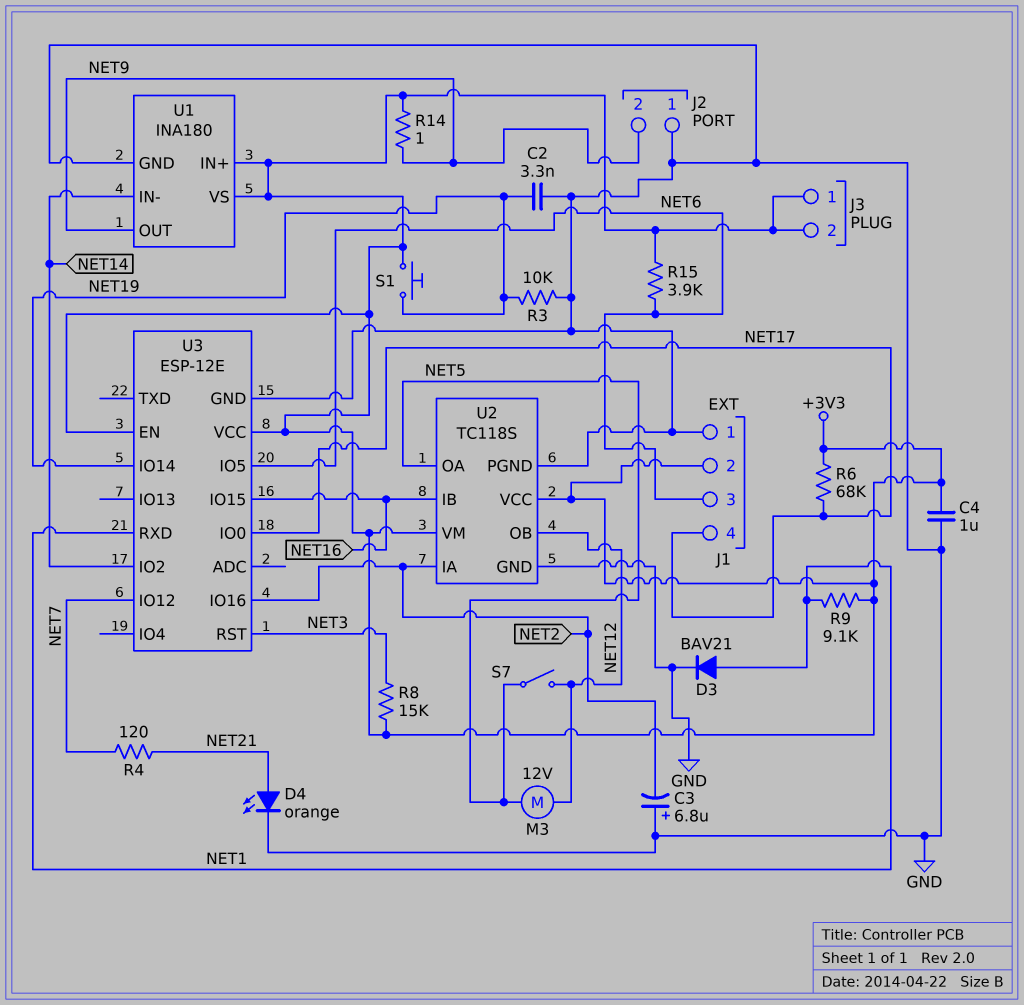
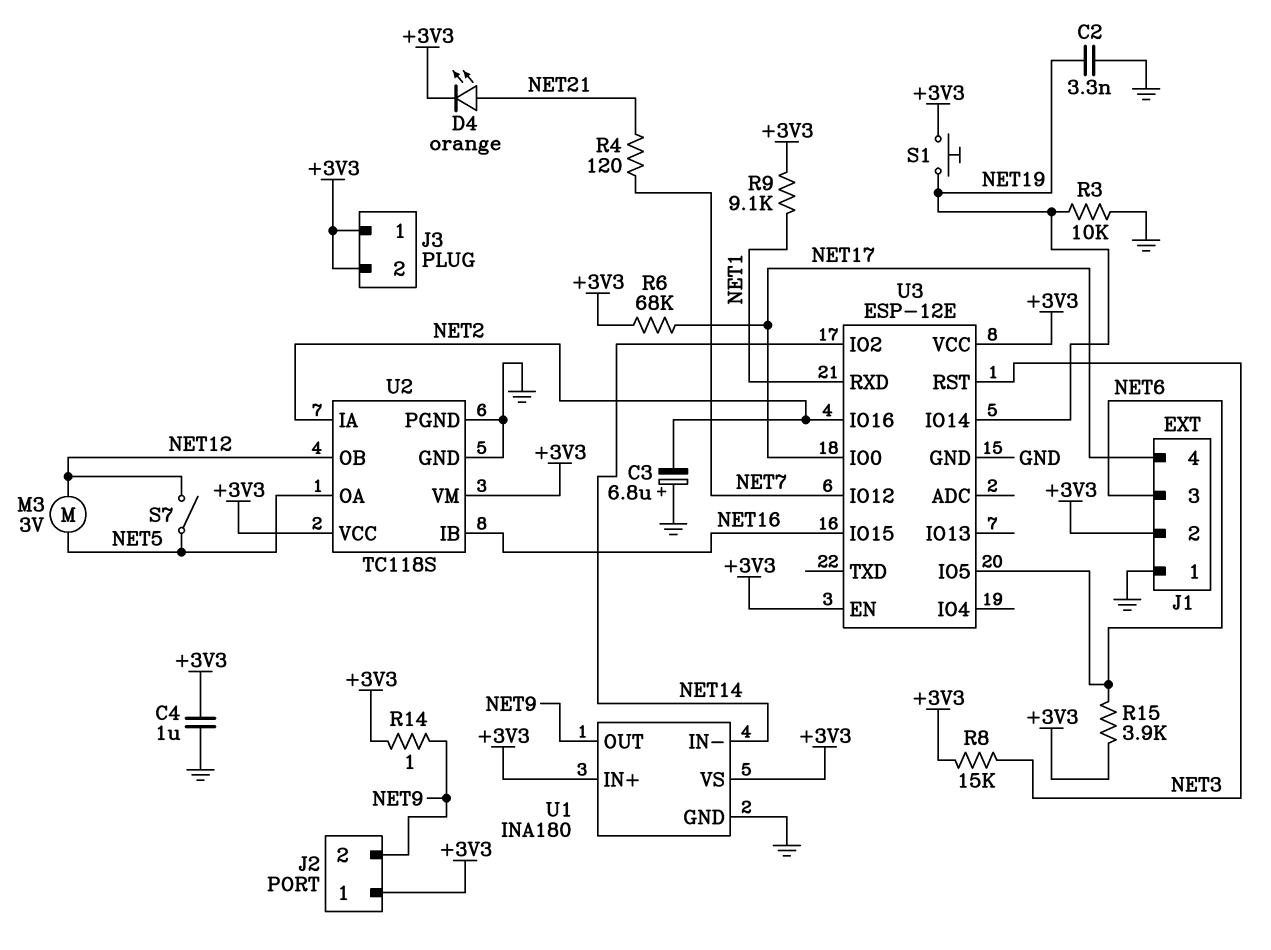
D3: diode BAV21 (A NET1, K GND) -> none
D4: LED orange (A NET21, K GND) -> LED orange (A NET21, K +3V3)
J2 pin 1: GND -> +3V3
M3: motor 12V (NET5, NET12) -> motor 3V (NET5, NET12)

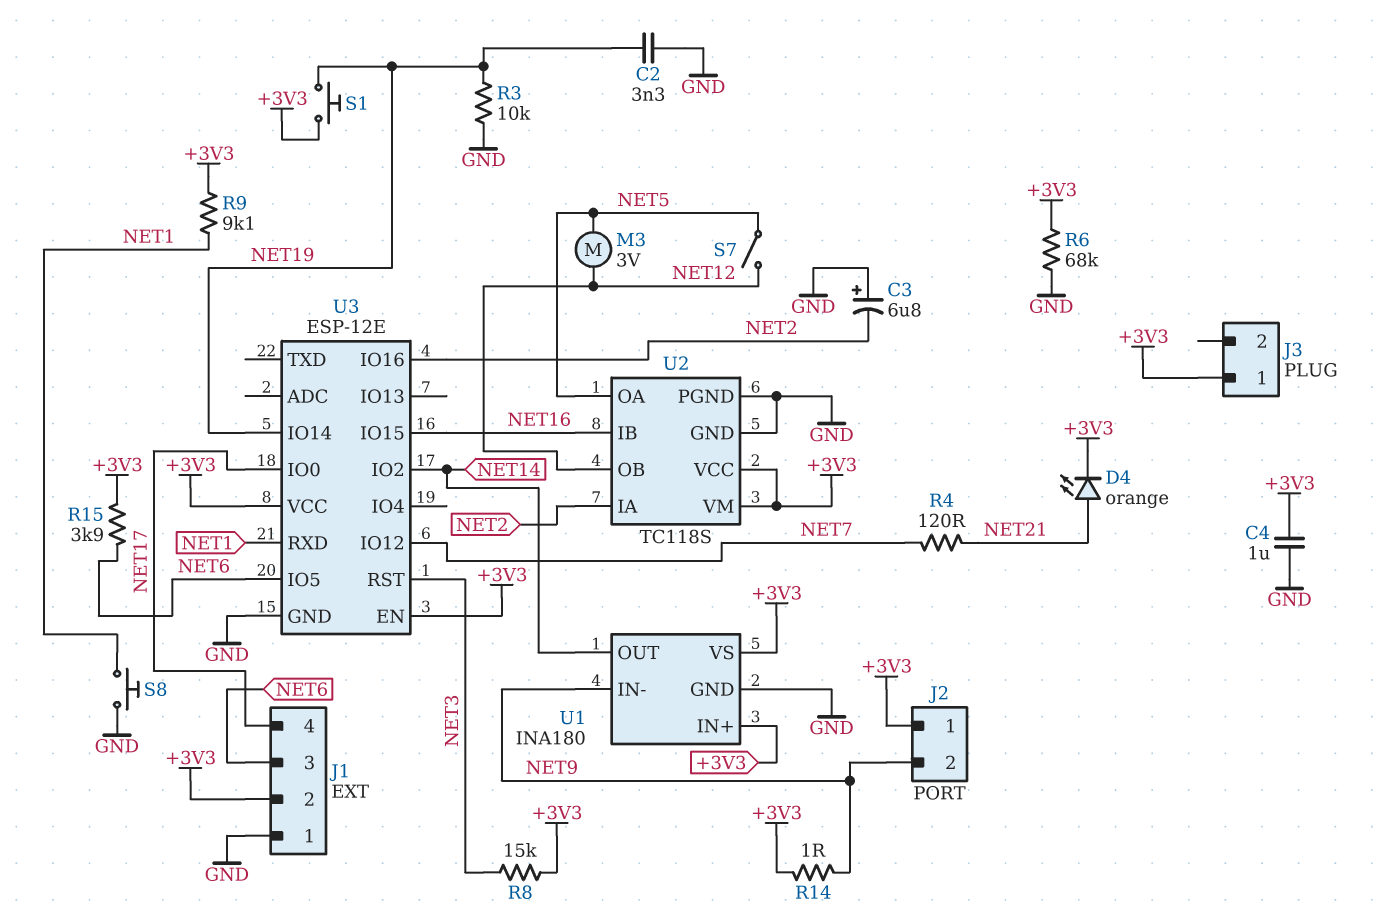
J3 pin 2: +3V3 -> none
R6: 68k (+3V3, NET17) -> 68k (+3V3, GND)
S8: none -> button (GND, NET1)
U1 pin IN-: NET14 -> NET9
U1 pin OUT: NET9 -> NET14

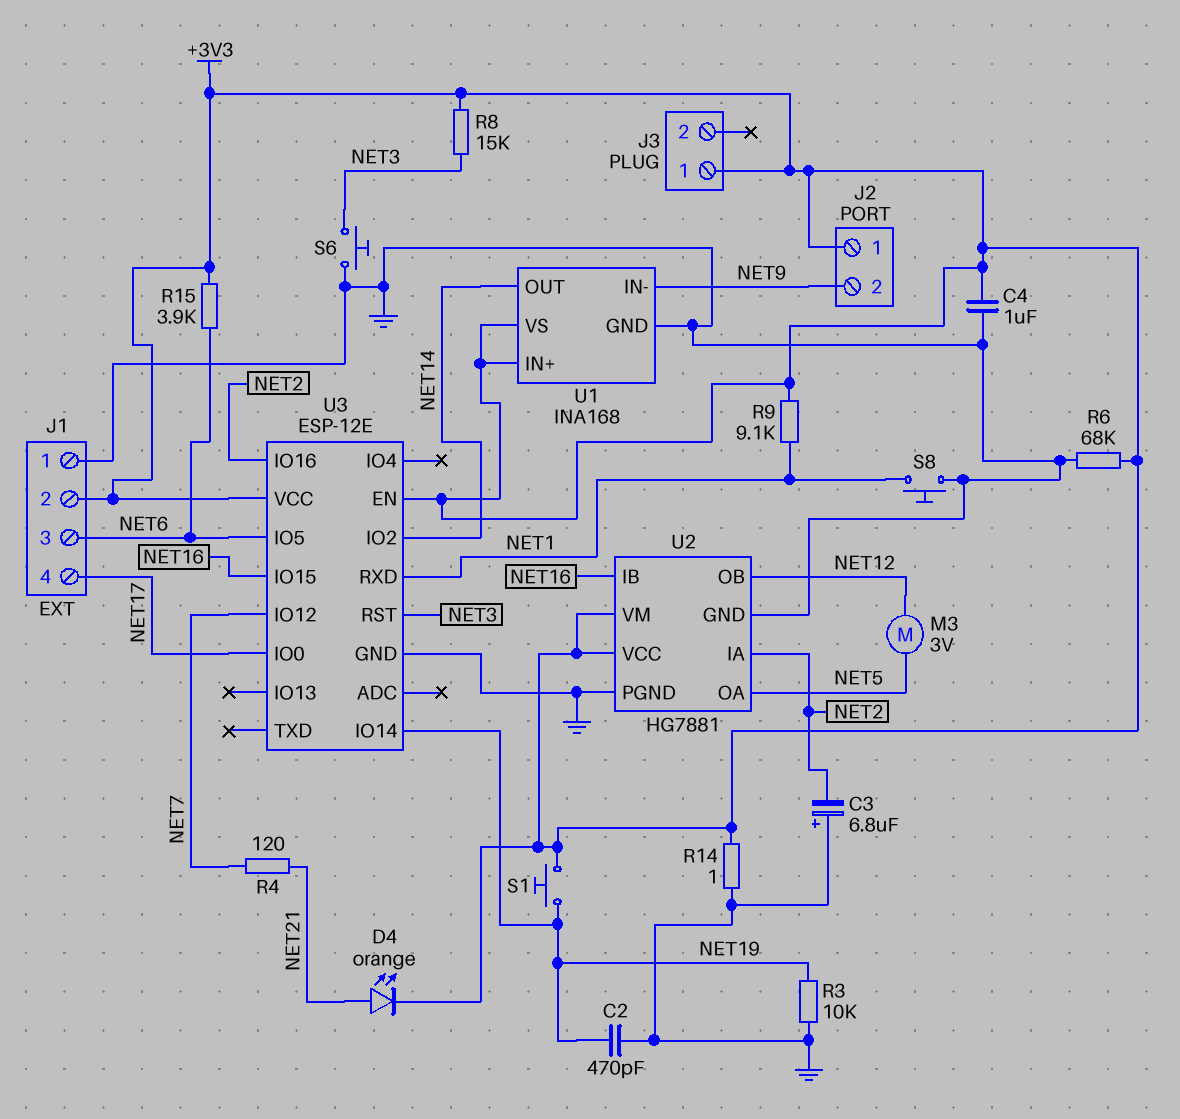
C2: 3.3nF (GND, NET19) -> 470pF (GND, NET19)
R14: 1 (+3V3, NET9) -> 1 (+3V3, GND)
S6: none -> button (GND, NET3)
S7: switch (NET5, NET12) -> none
U1: INA180 -> INA168
U2: TC118S -> HG7881

